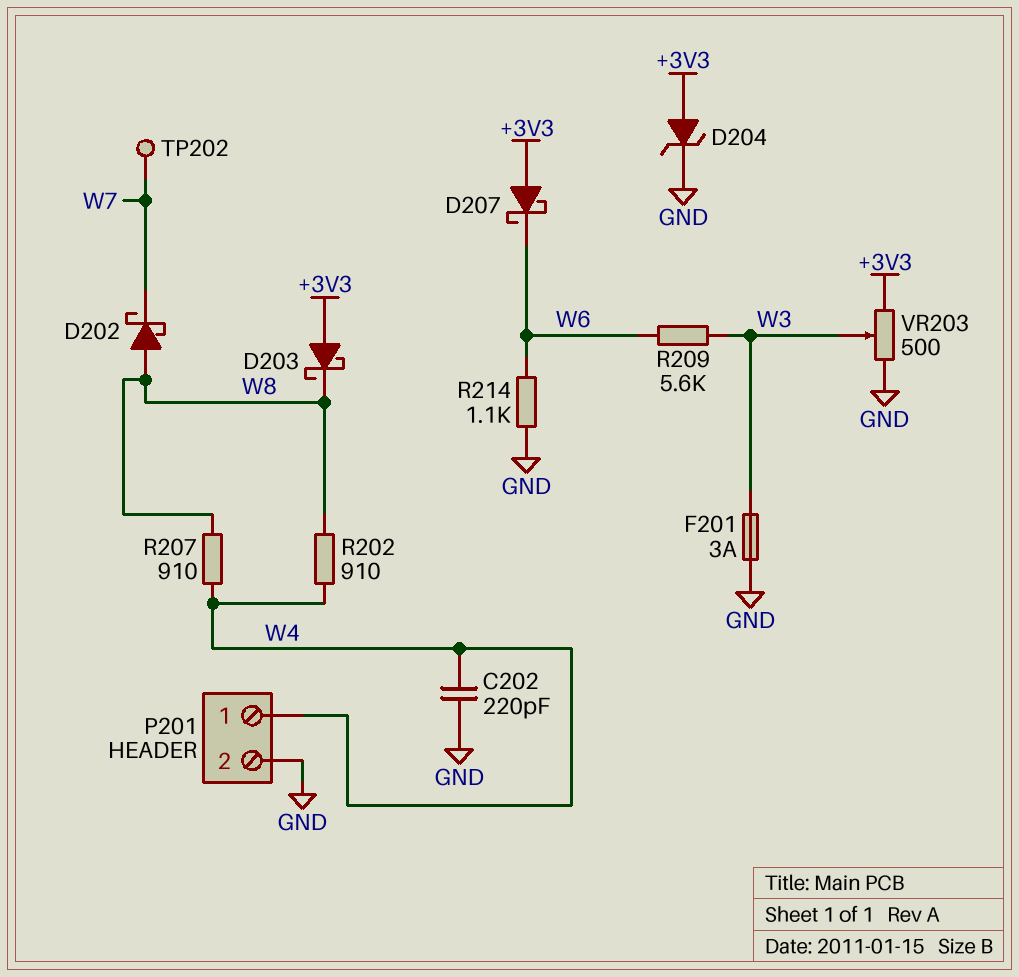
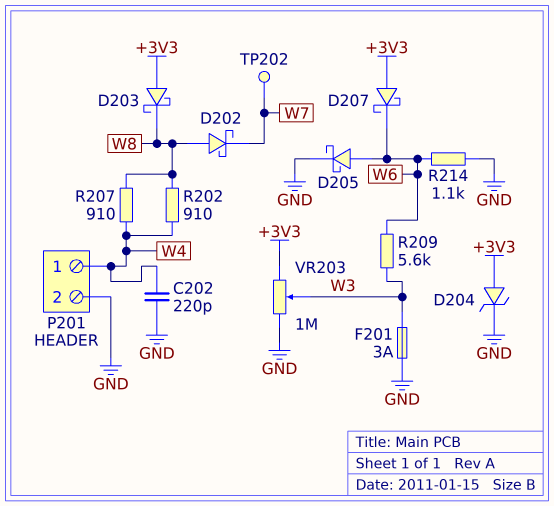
D205: none -> schottky (A W6, K GND)
VR203: 500 (+3V3, GND, wiper W3) -> 1M (+3V3, GND, wiper W3)

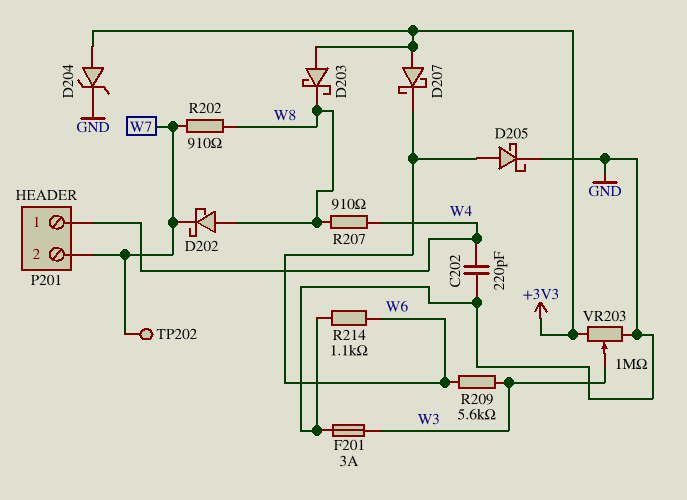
P201 pin 2: GND -> W7
R202: 910 (W4, W8) -> 910 (W7, W8)

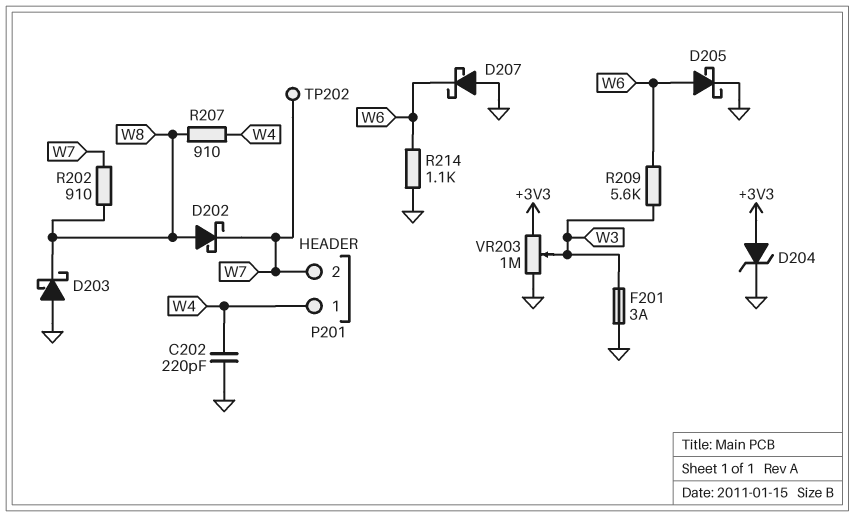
D203: schottky (A +3V3, K W8) -> schottky (A GND, K W8)
D207: schottky (A +3V3, K W6) -> schottky (A GND, K W6)

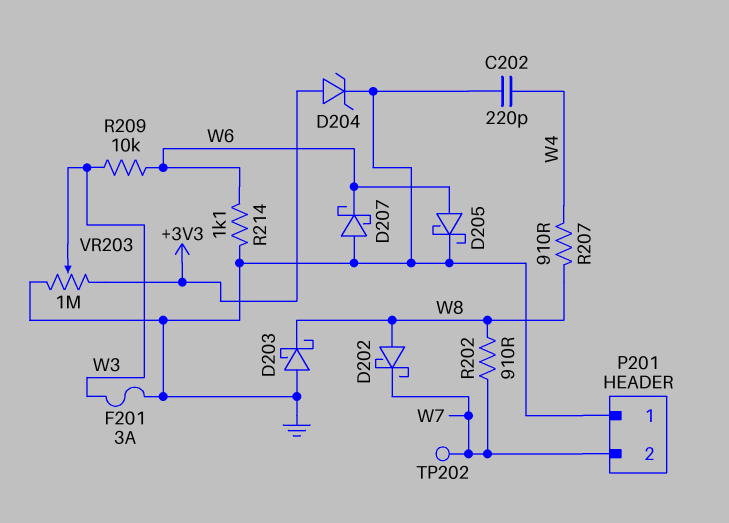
P201 pin 1: W4 -> GND
R209: 5.6k (W3, W6) -> 10k (W3, W6)

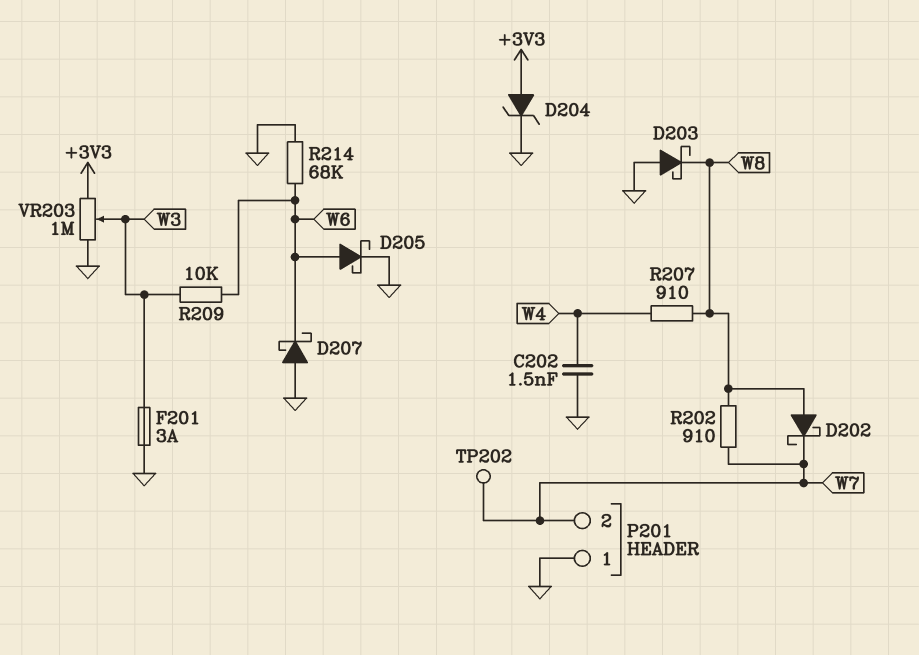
C202: 220pF (GND, W4) -> 1.5nF (GND, W4)
R214: 1.1k (GND, W6) -> 68k (GND, W6)

